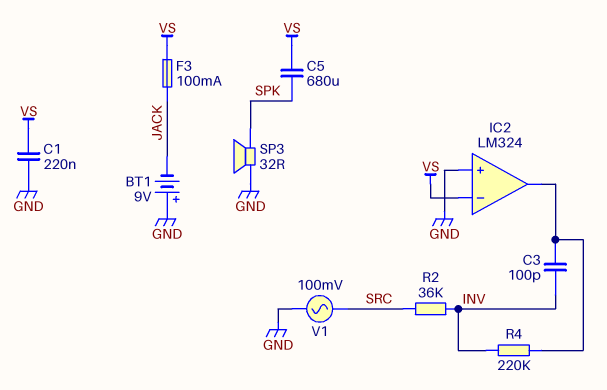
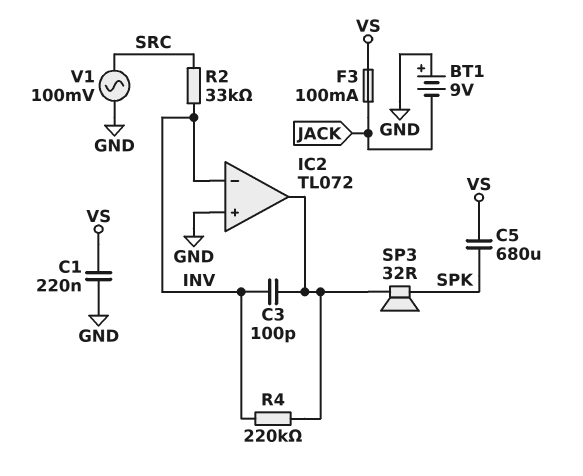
IC2: LM324 -> TL072
IC2 pin in-: VS -> INV
R2: 36k (INV, SRC) -> 33k (INV, SRC)
SP3: speaker 32R (GND, SPK) -> speaker 32R (IC2/out, SPK)

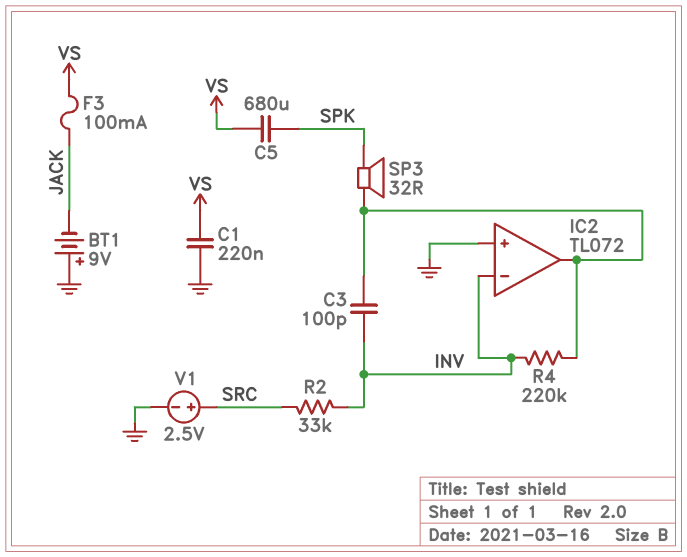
V1: AC 100mV (GND, SRC) -> 2.5V (plus SRC, minus GND)

